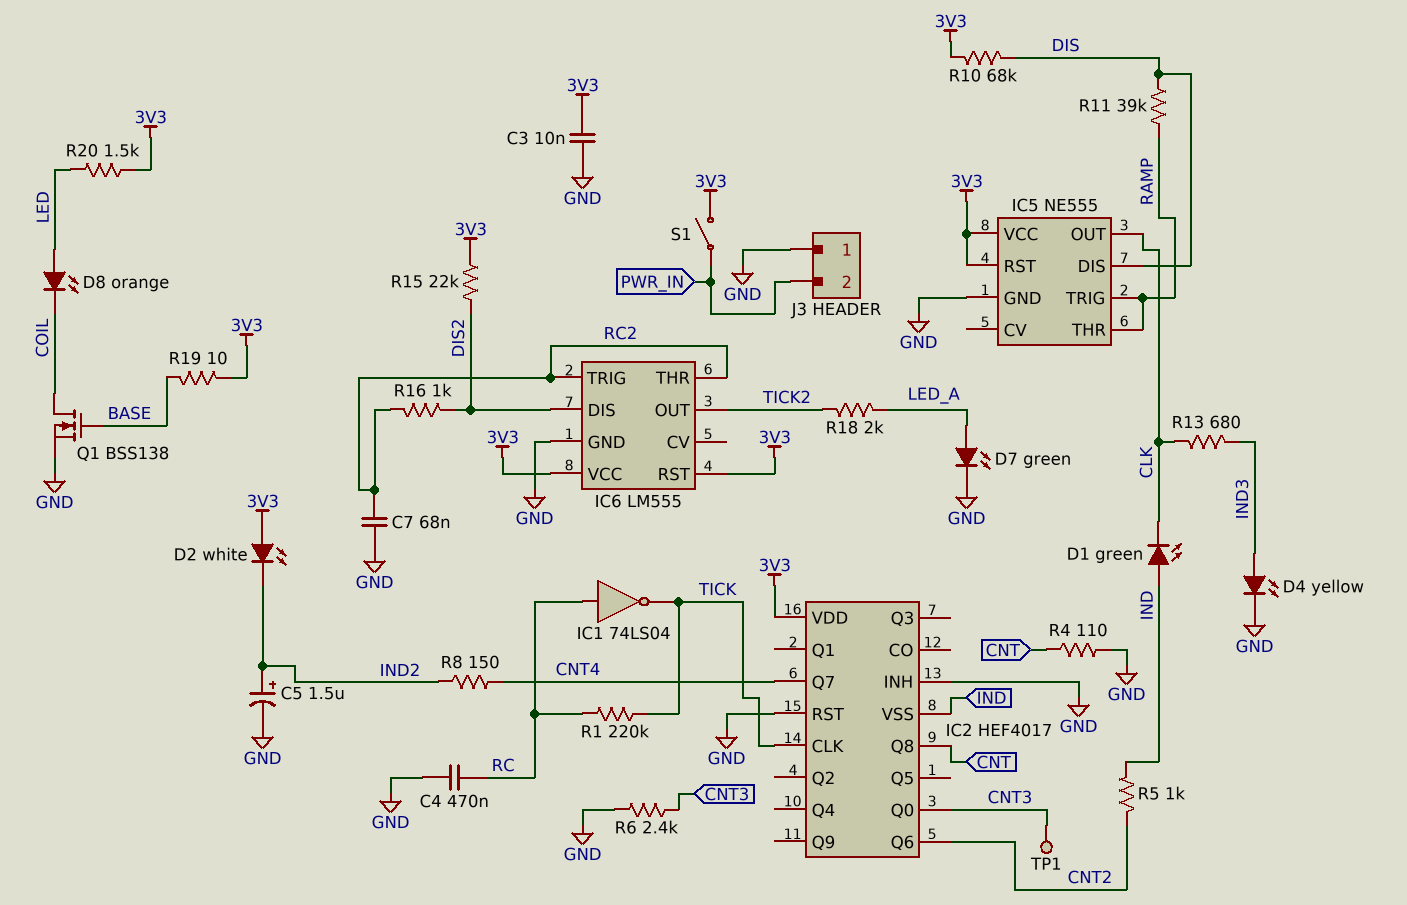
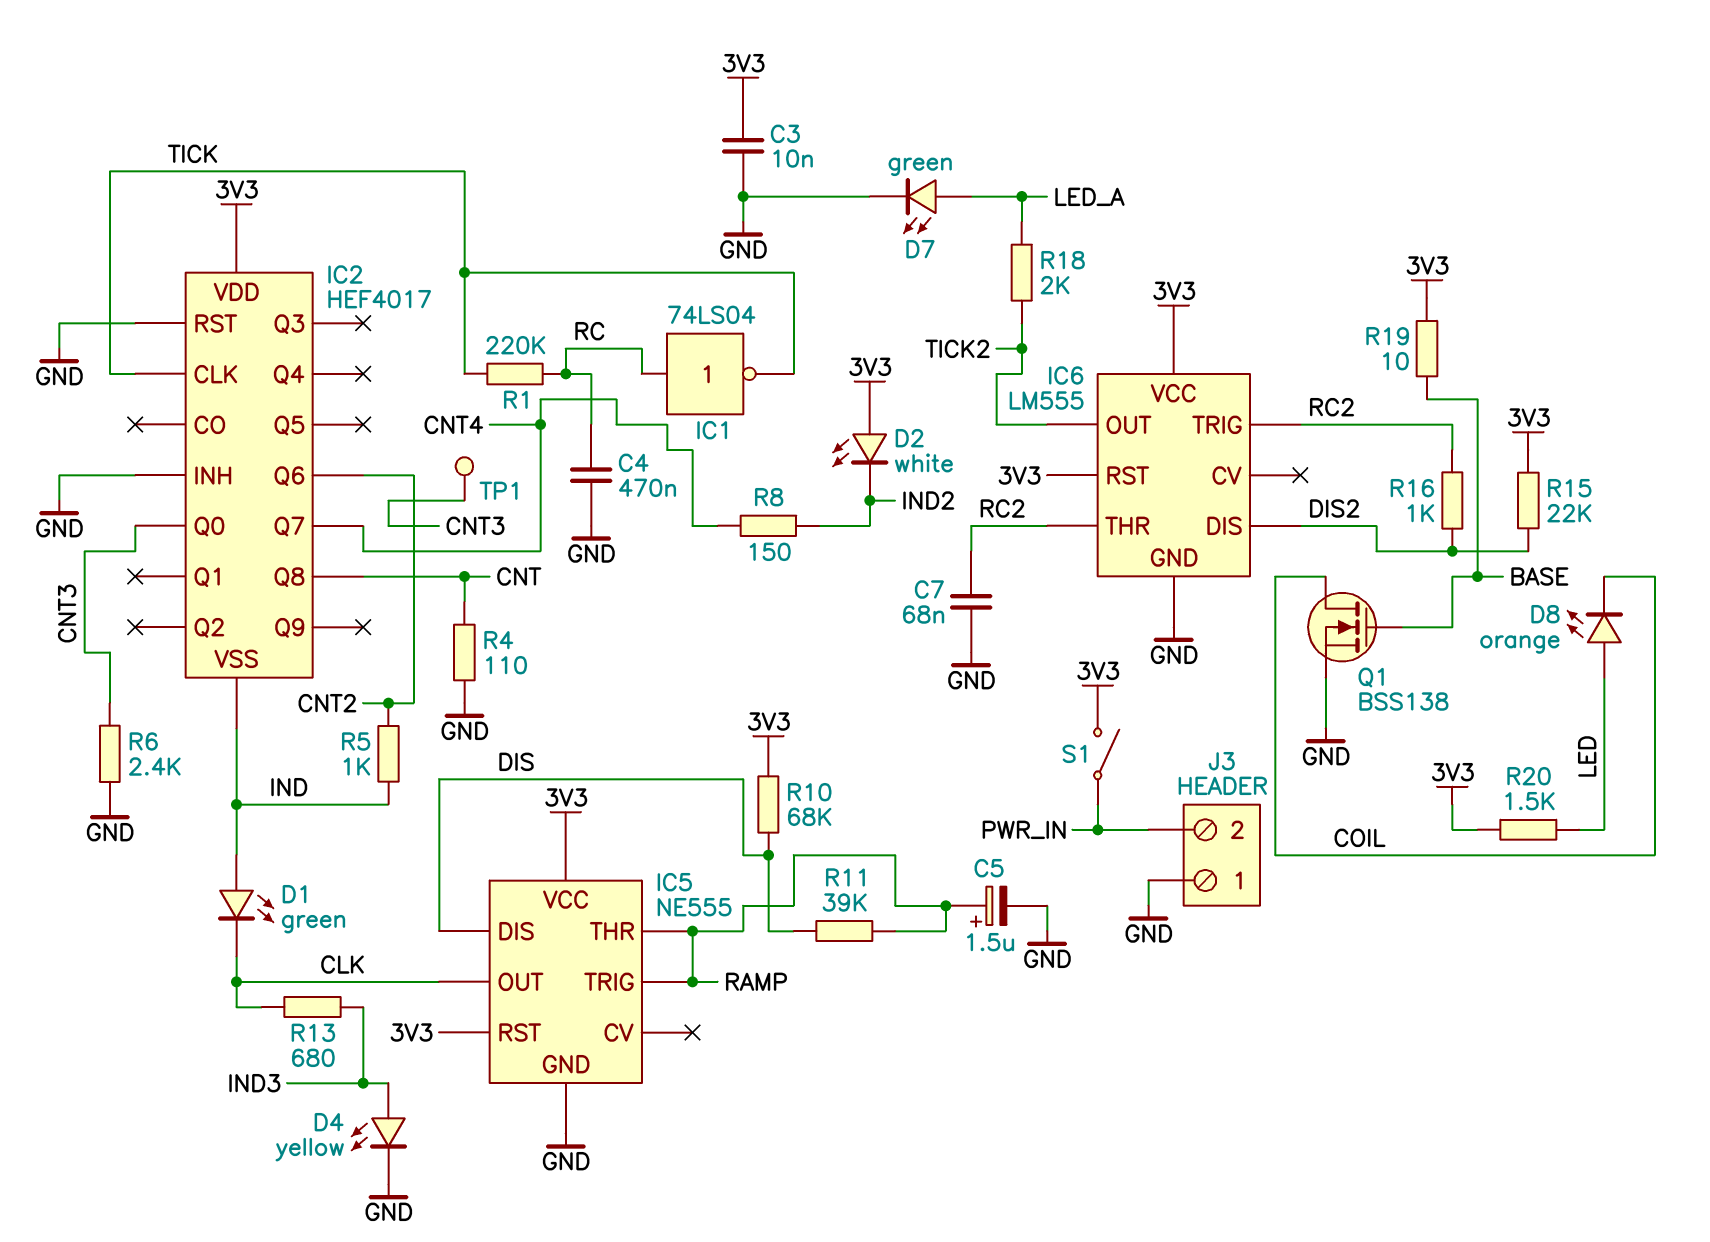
C5: 1.5uF (plus IND2, minus GND) -> 1.5uF (plus RAMP, minus GND)

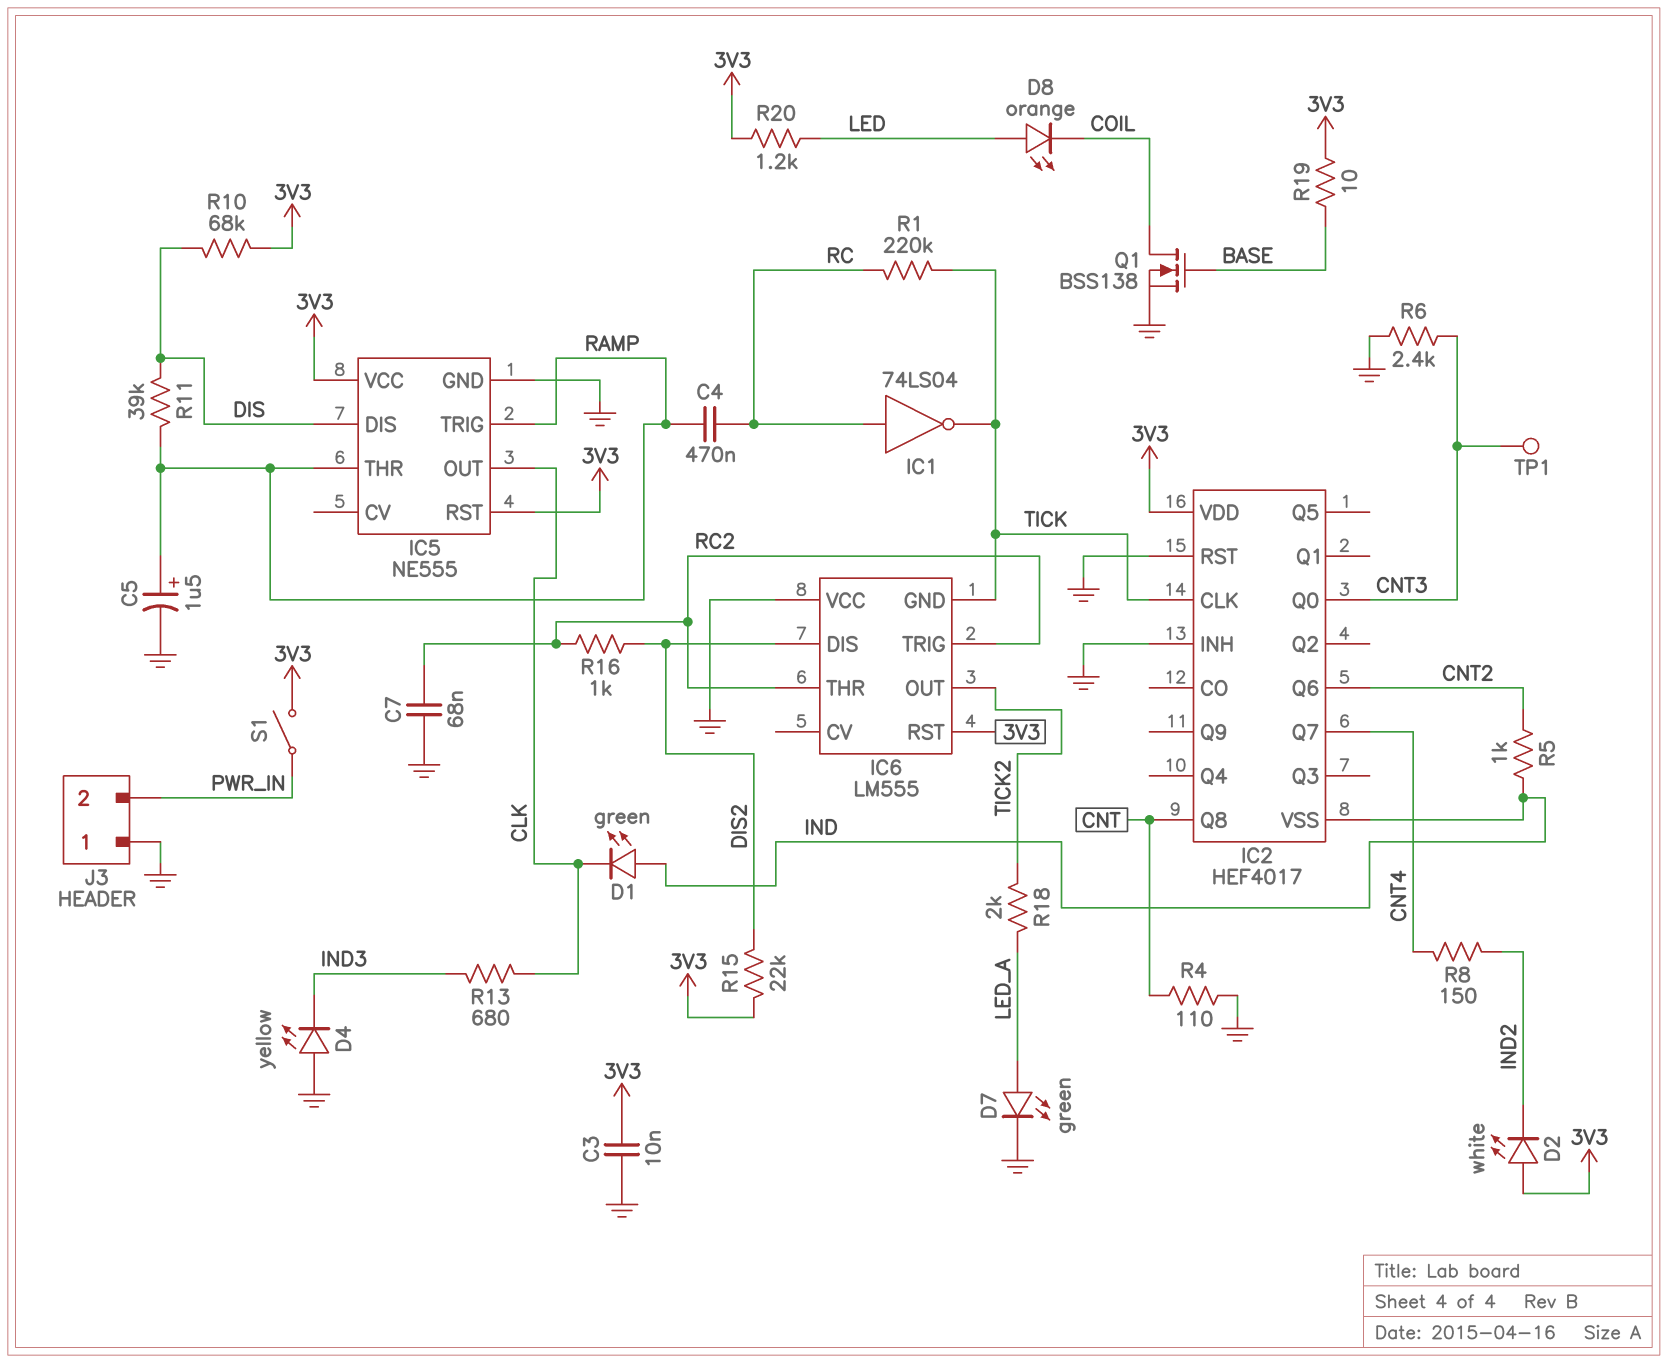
C4: 470nF (GND, RC) -> 470nF (RAMP, RC)
D4: LED yellow (A IND3, K GND) -> LED yellow (A GND, K IND3)
IC6 pin GND: GND -> TICK
IC6 pin VCC: 3V3 -> GND
R20: 1.5k (3V3, LED) -> 1.2k (3V3, LED)

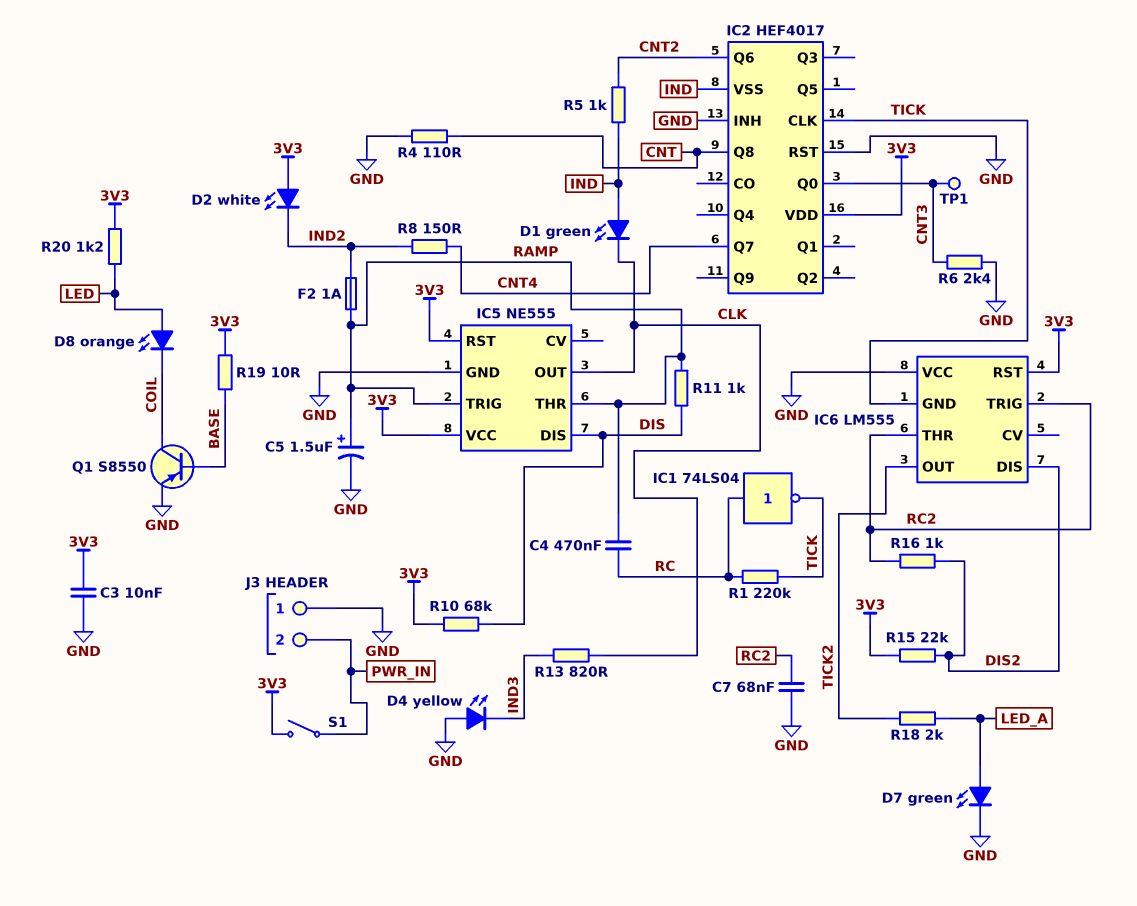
F2: none -> 1A (IND2, RAMP)
Q1: NMOS BSS138 (G BASE, D COIL, S GND) -> PNP S8550 (B BASE, C COIL, E GND)
R11: 39k (DIS, RAMP) -> 1k (DIS, RAMP)
R13: 680 (CLK, IND3) -> 820 (CLK, IND3)

